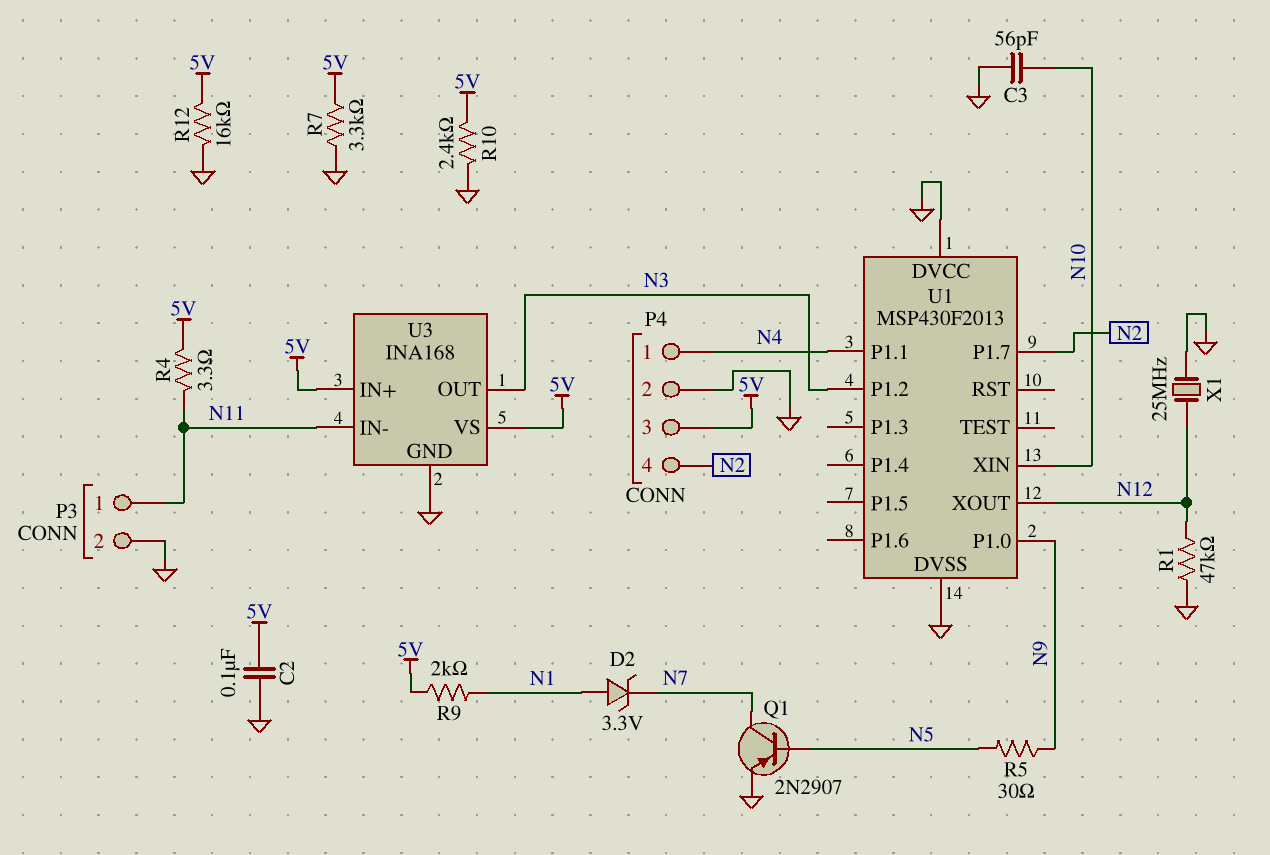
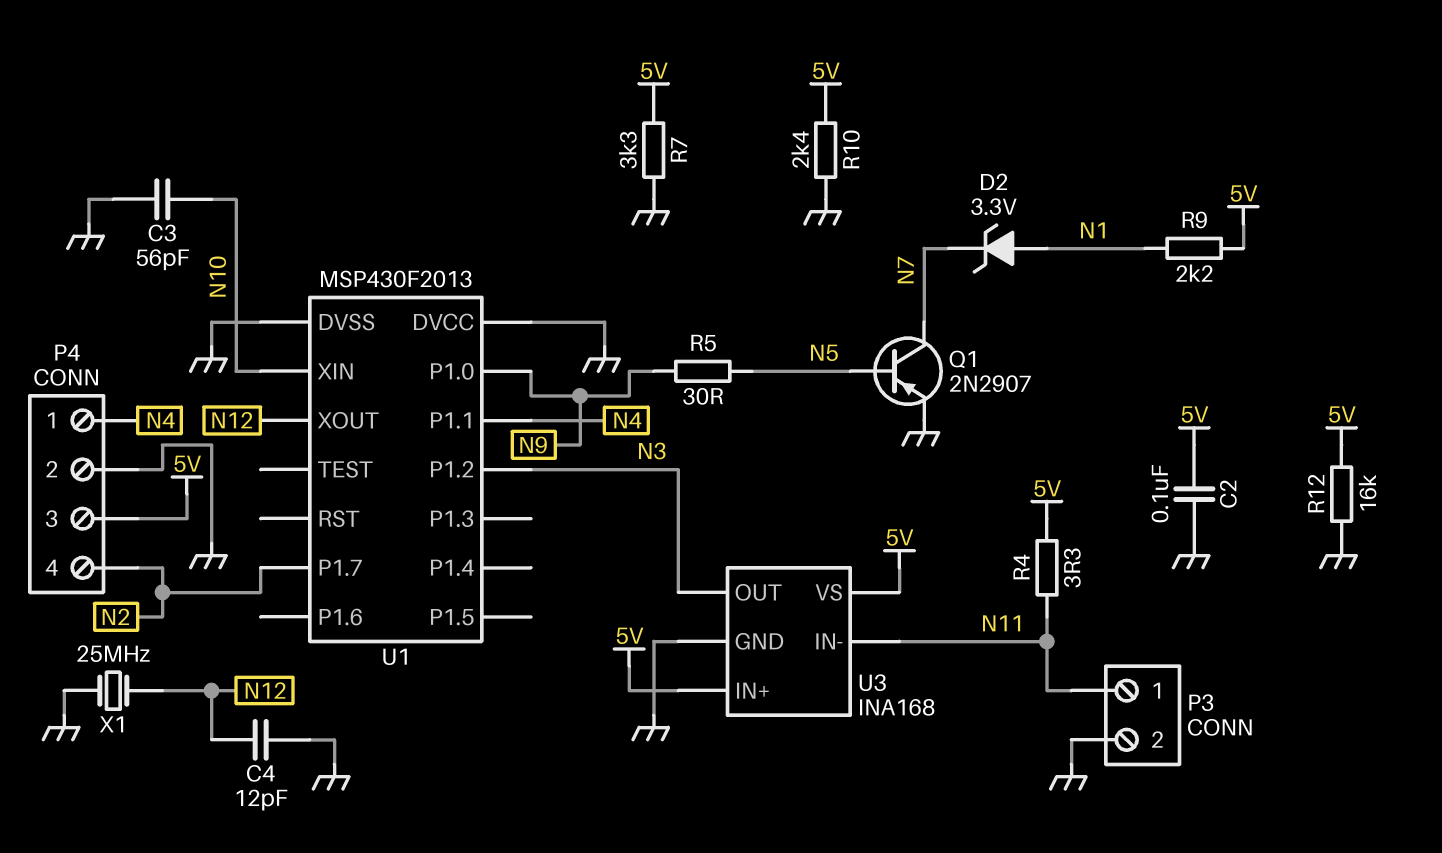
C4: none -> 12pF (GND, N12)
R1: 47k (GND, N12) -> none
R9: 2k (5V, N1) -> 2.2k (5V, N1)

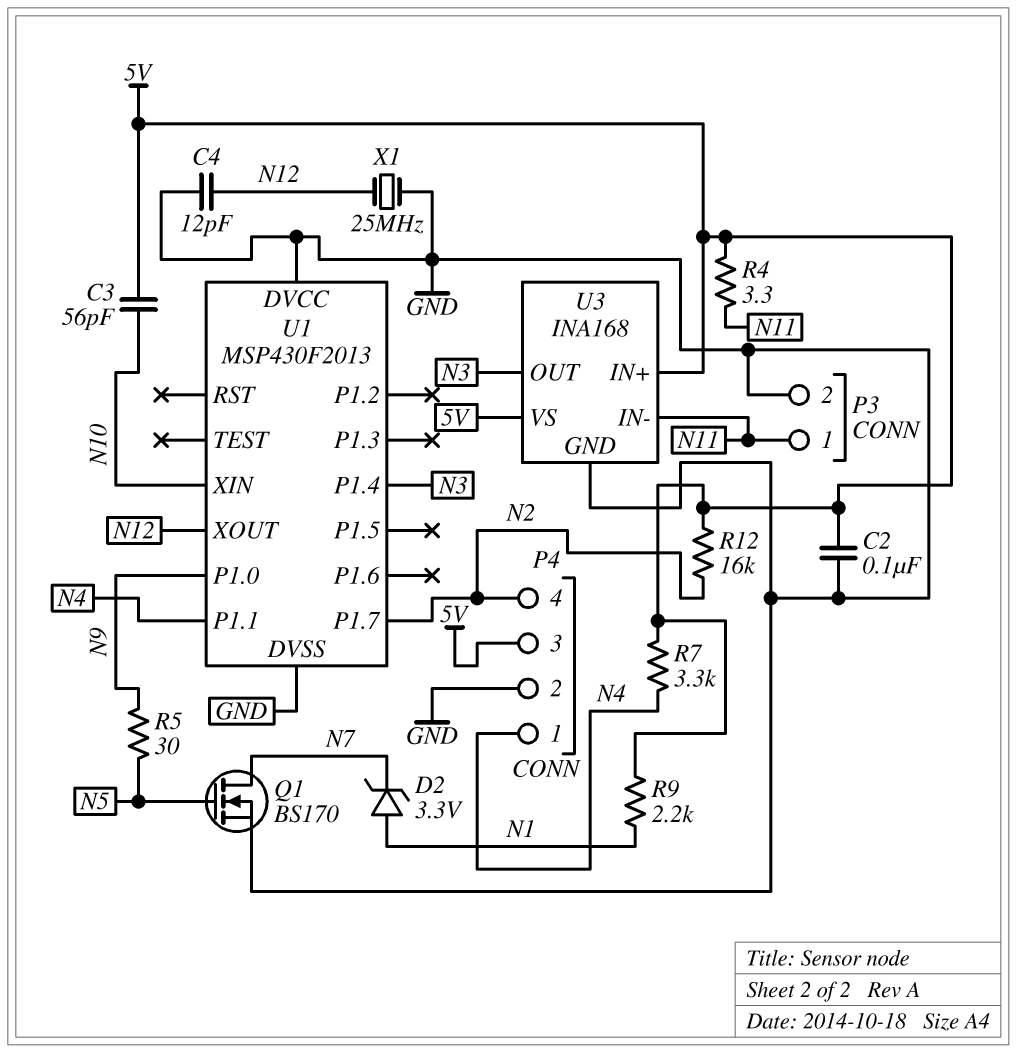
C3: 56pF (GND, N10) -> 56pF (5V, N10)
Q1: PNP 2N2907 (B N5, C N7, E GND) -> NMOS BS170 (G N5, D N7, S GND)
R7: 3.3k (5V, GND) -> 3.3k (5V, N4)
R10: 2.4k (5V, GND) -> none
R12: 16k (5V, GND) -> 16k (5V, N2)
U1 pin P1.2: N3 -> none
U1 pin P1.4: none -> N3

